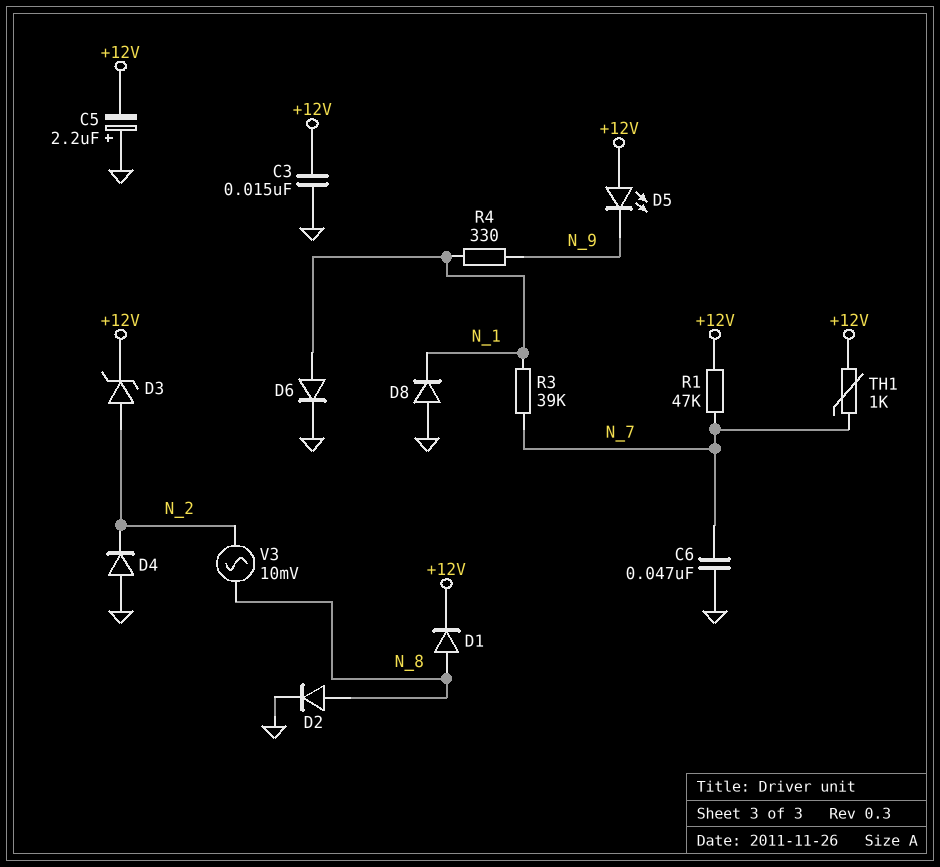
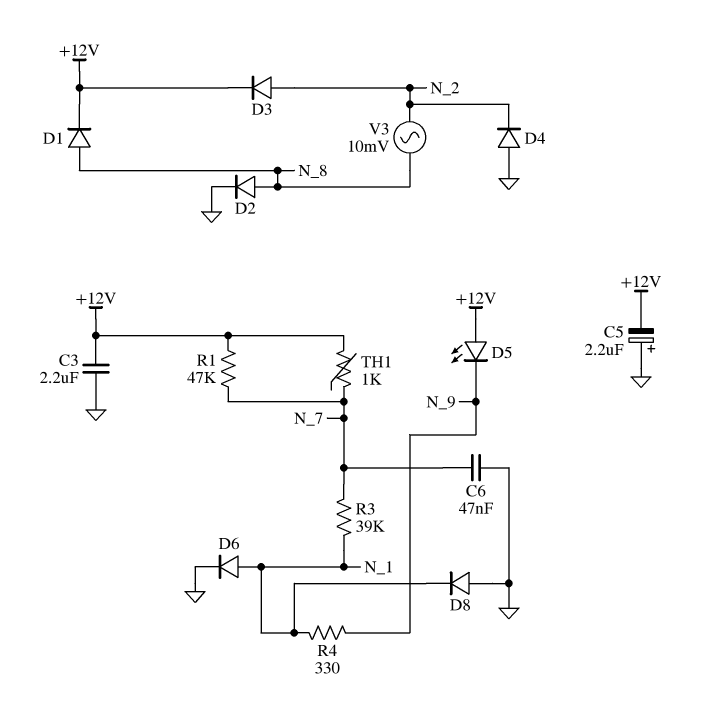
C3: 15nF (+12V, GND) -> 2.2uF (+12V, GND)
D3: zener (A N_2, K +12V) -> diode (A N_2, K +12V)

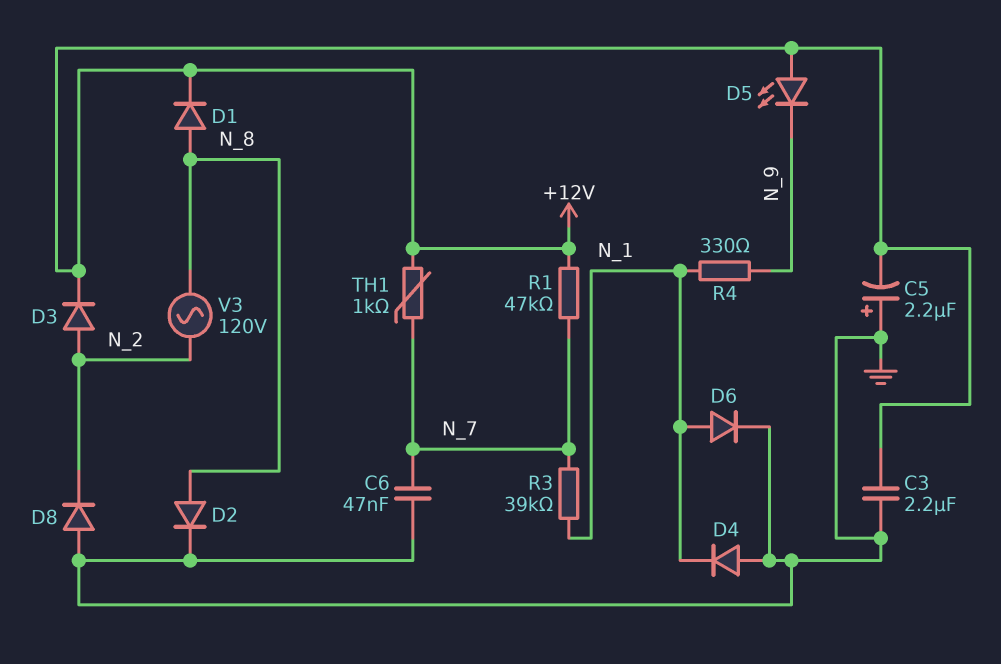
D4: diode (A GND, K N_2) -> diode (A GND, K N_1)
D8: diode (A GND, K N_1) -> diode (A GND, K N_2)
V3: AC 10mV (N_2, N_8) -> AC 120V (N_2, N_8)

